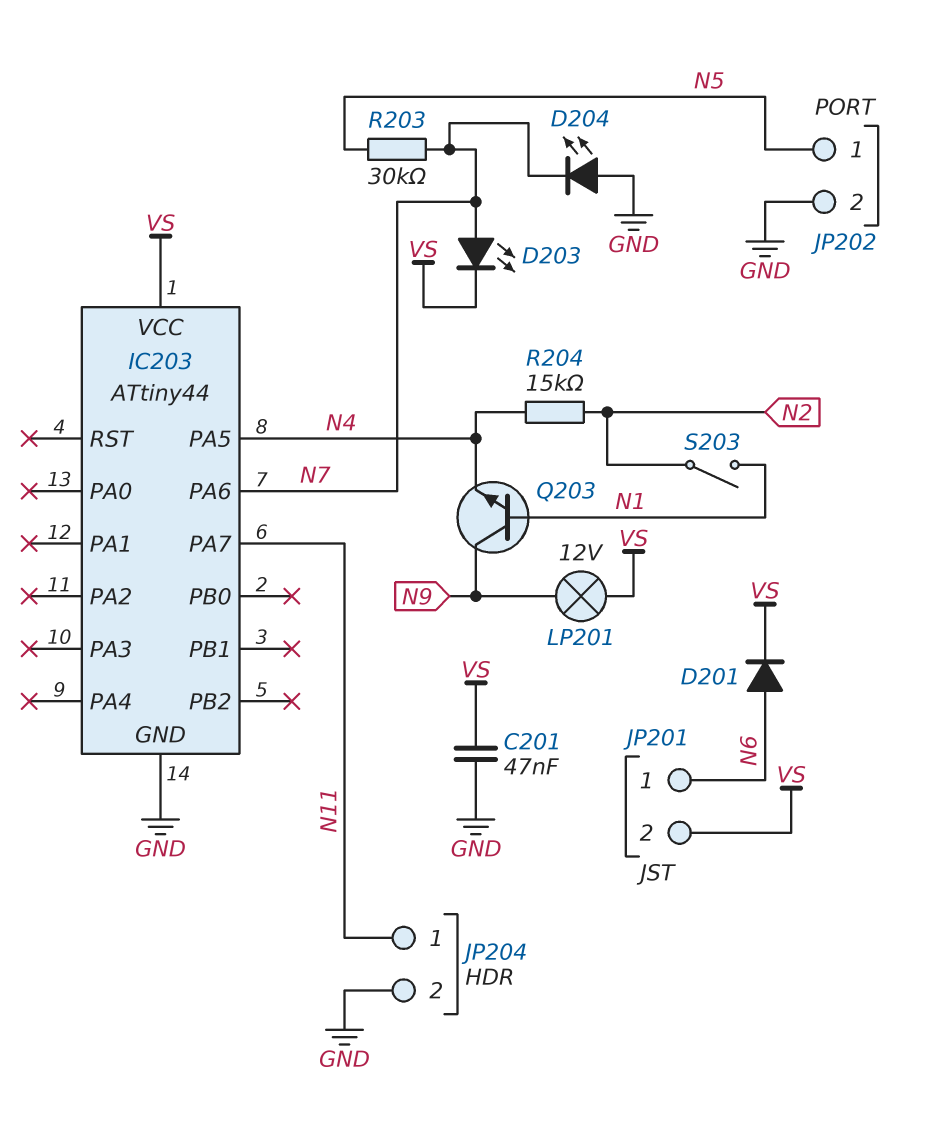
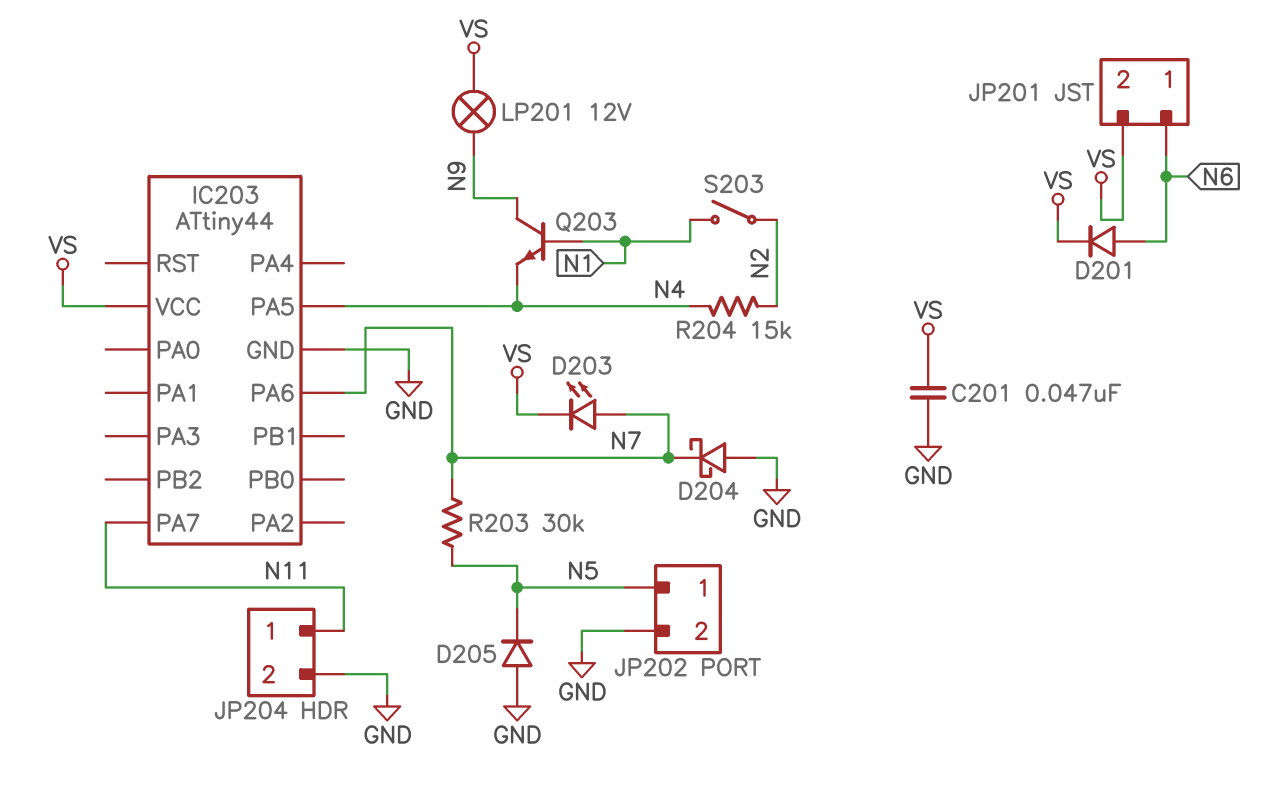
D204: LED (A GND, K N7) -> schottky (A GND, K N7)
D205: none -> diode (A GND, K N5)

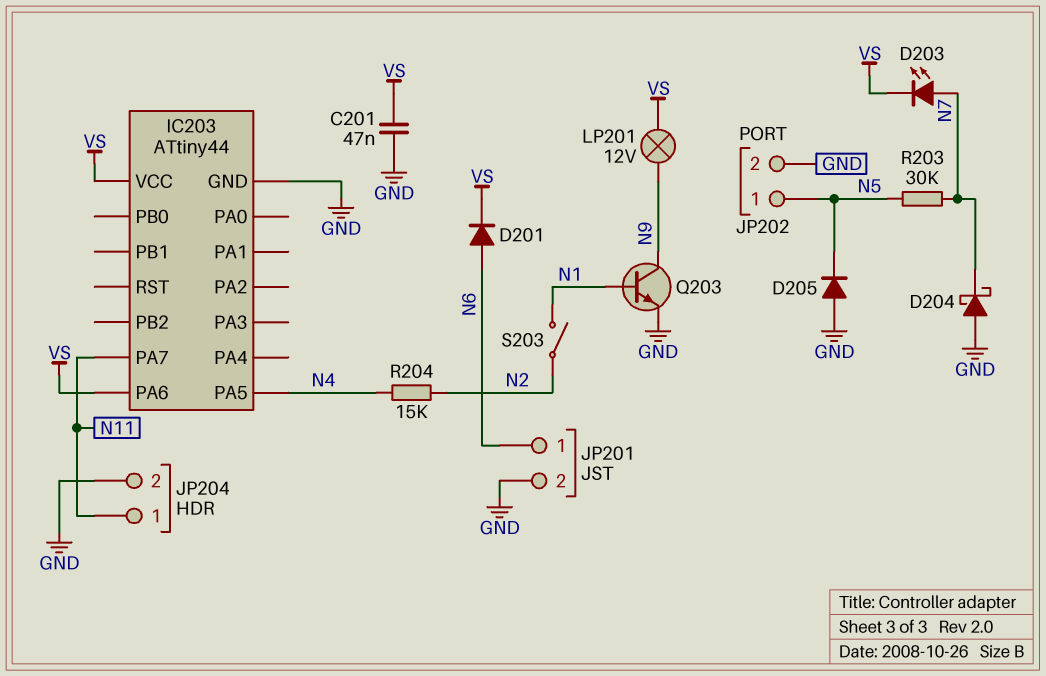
IC203 pin PA6: N7 -> VS
JP201 pin 2: VS -> GND
Q203: NPN (B N1, C N9, E N4) -> NPN (B N1, C N9, E GND)

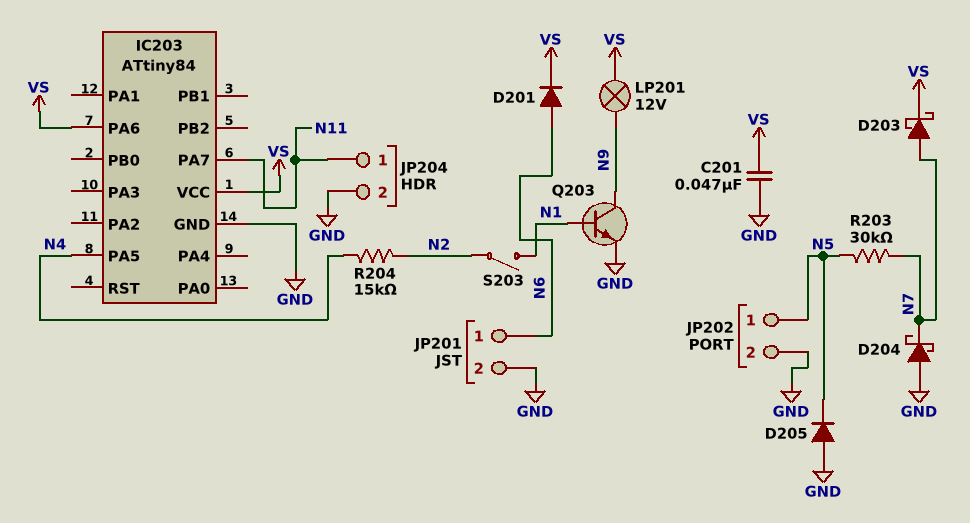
D203: LED (A N7, K VS) -> schottky (A N7, K VS)
IC203: ATtiny44 -> ATtiny84

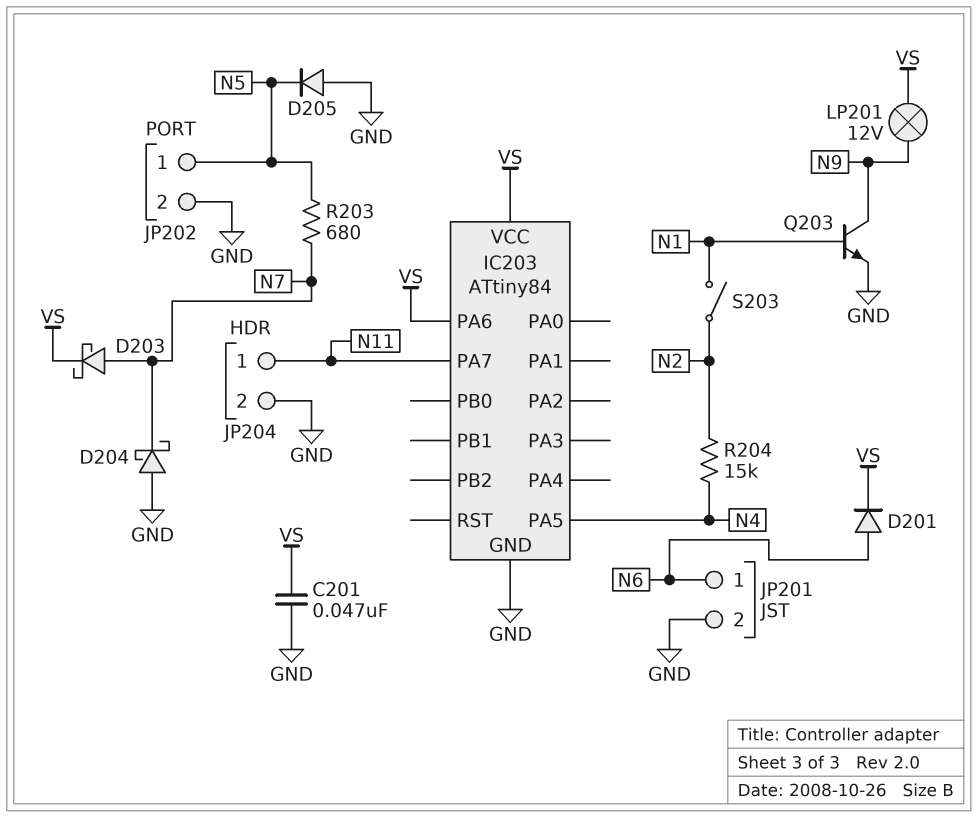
R203: 30k (N5, N7) -> 680 (N5, N7)

